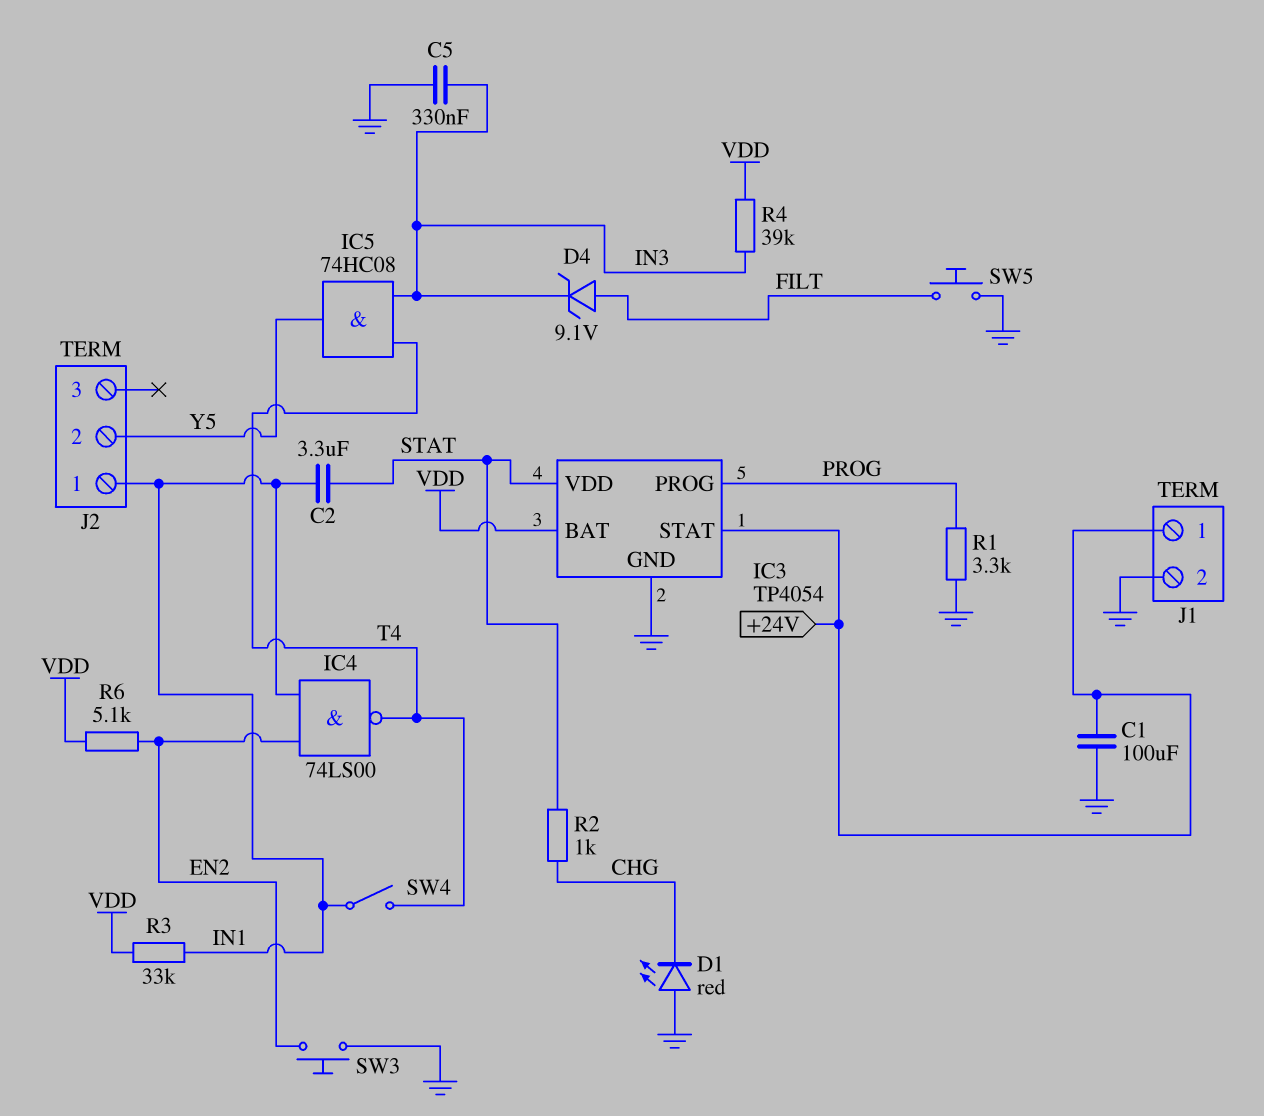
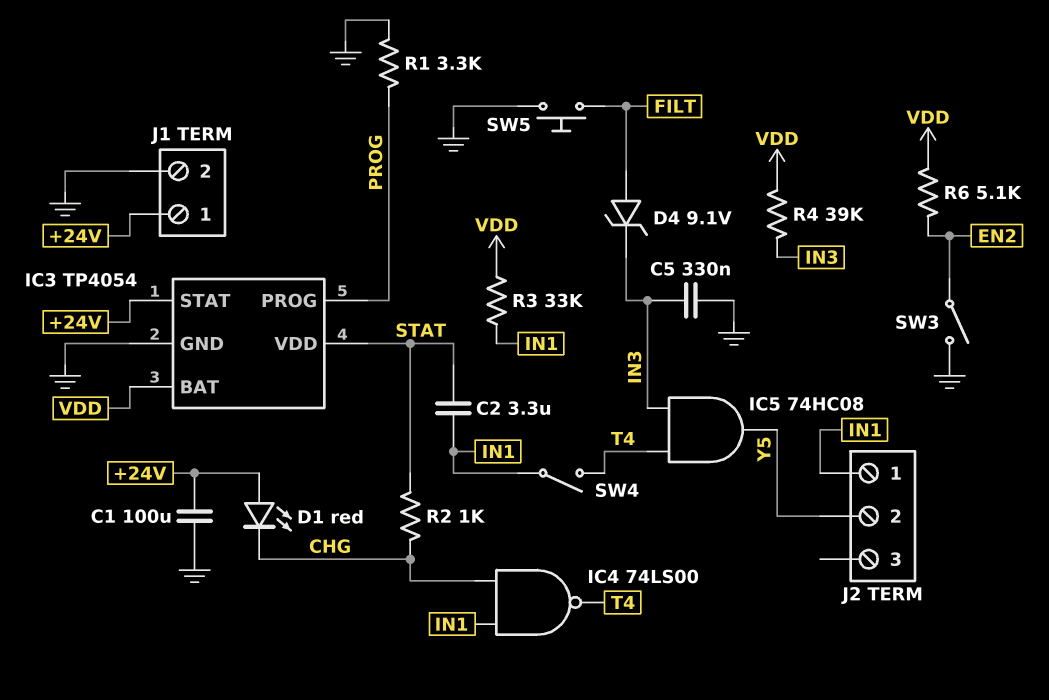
D1: LED red (A GND, K CHG) -> LED red (A +24V, K CHG)
IC4: NAND 74LS00 (in EN2, in IN1, out T4) -> NAND 74LS00 (in CHG, in IN1, out T4)
SW3: button (EN2, GND) -> switch (EN2, GND)

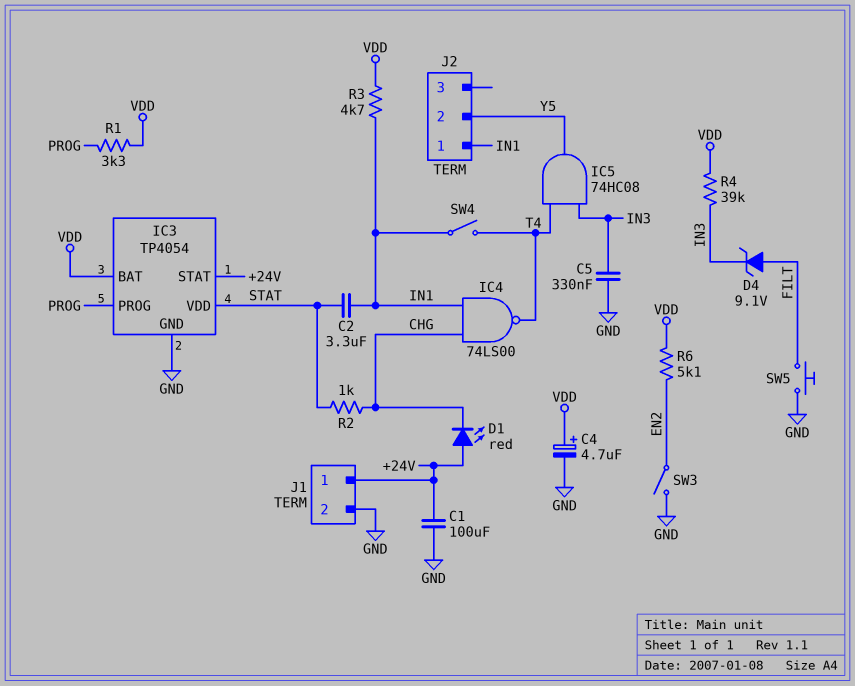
C4: none -> 4.7uF (plus VDD, minus GND)
R1: 3.3k (GND, PROG) -> 3.3k (PROG, VDD)
R3: 33k (IN1, VDD) -> 4.7k (IN1, VDD)

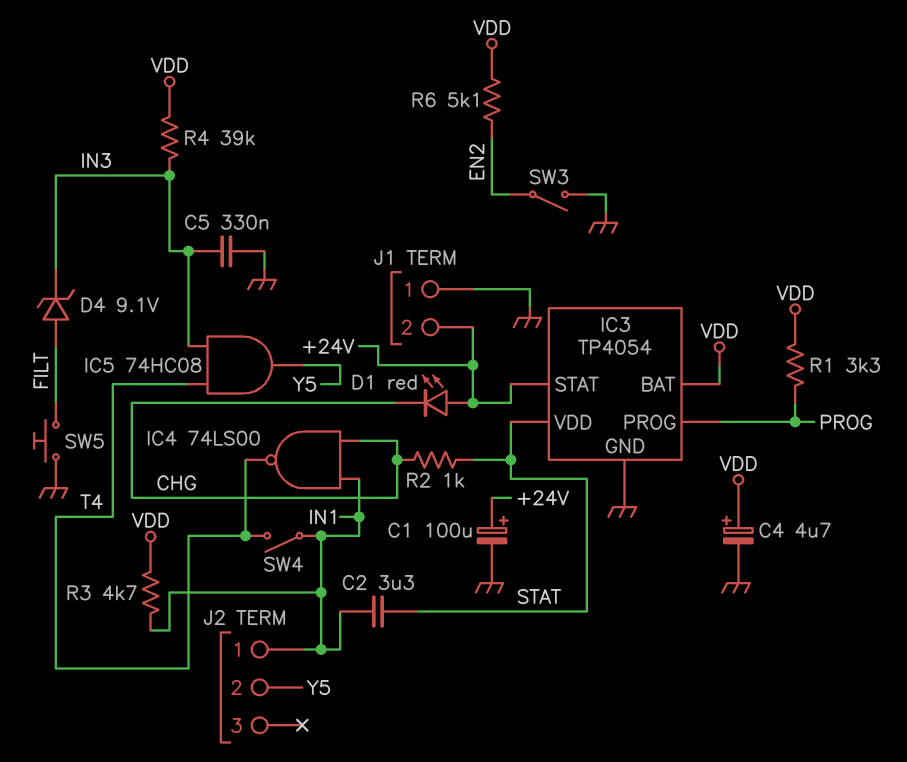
C1: 100uF (+24V, GND) -> 100uF (plus +24V, minus GND)
J1 pin 1: +24V -> GND
J1 pin 2: GND -> +24V

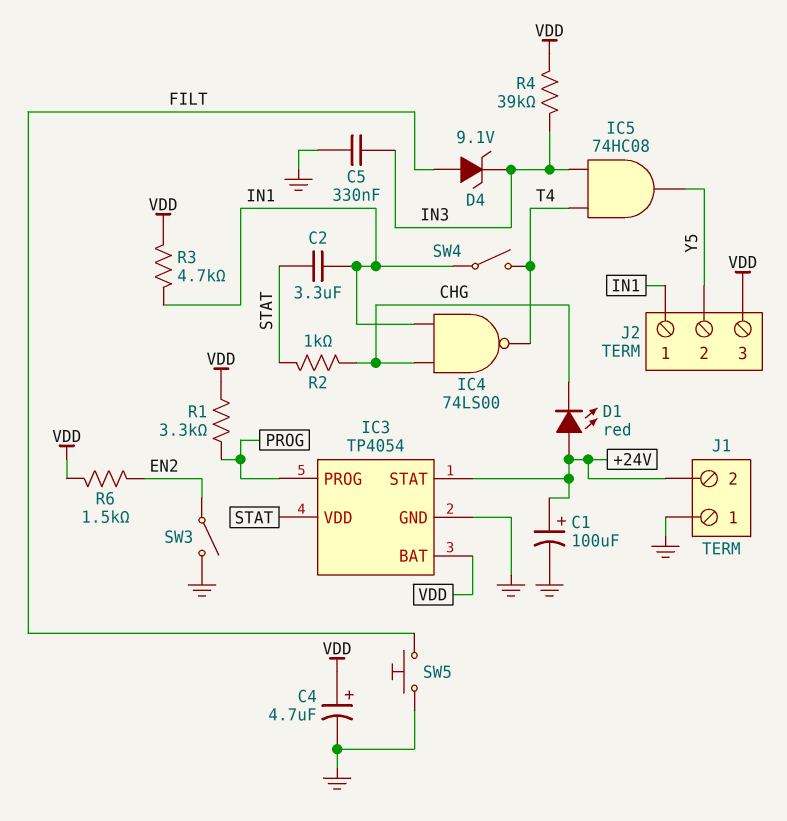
J2 pin 3: none -> VDD
R6: 5.1k (EN2, VDD) -> 1.5k (EN2, VDD)

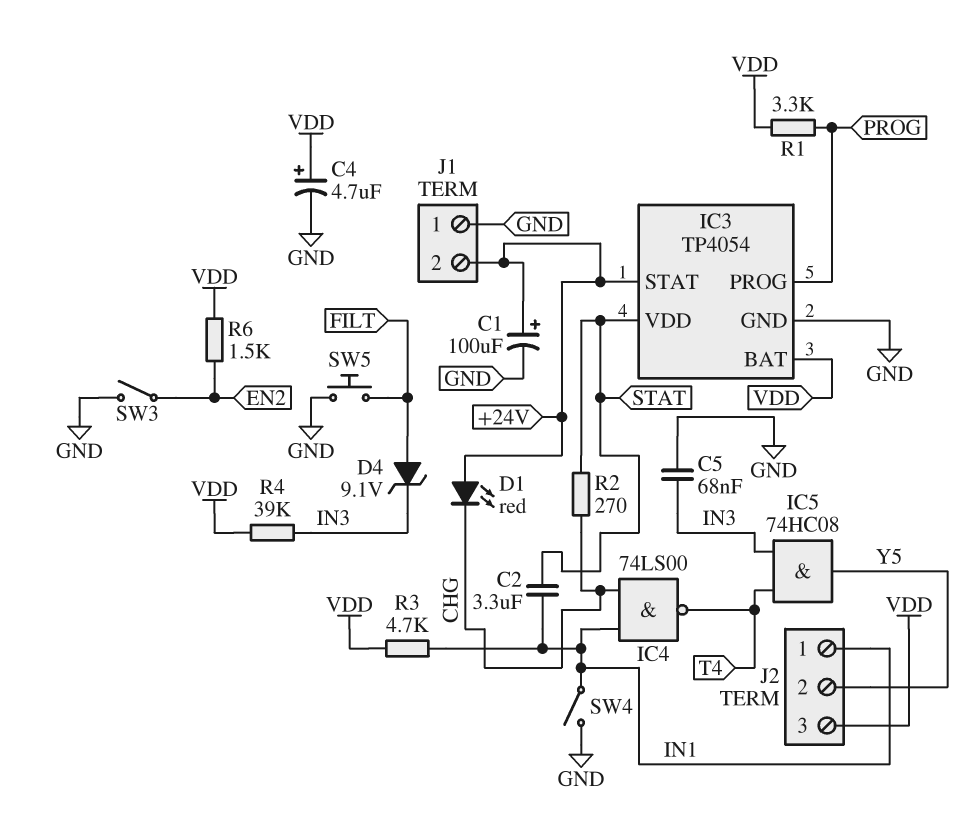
C5: 330nF (GND, IN3) -> 68nF (GND, IN3)
R2: 1k (CHG, STAT) -> 270 (CHG, STAT)
SW4: switch (IN1, T4) -> switch (GND, IN1)

